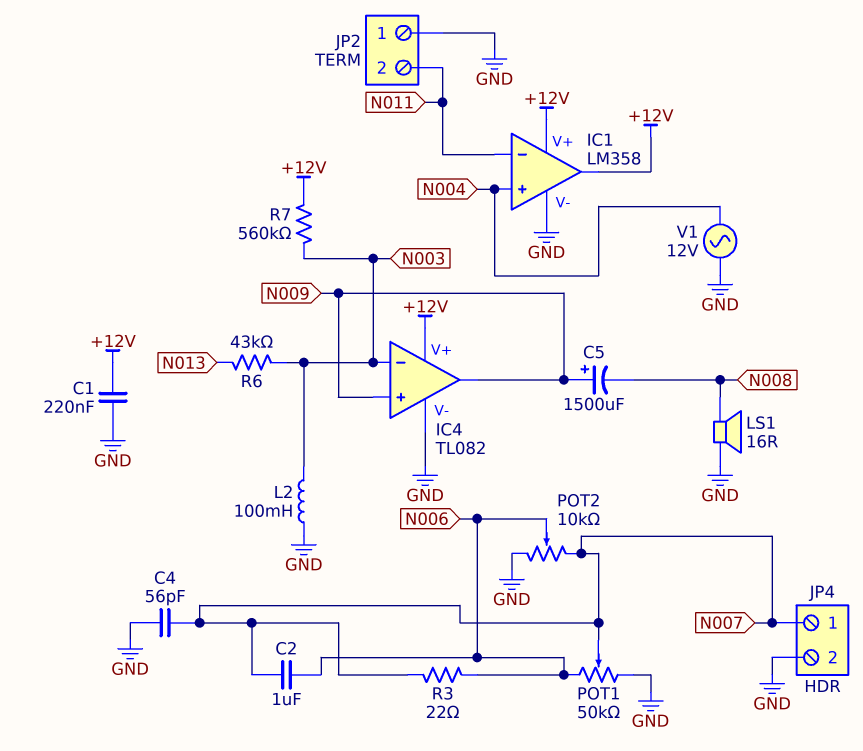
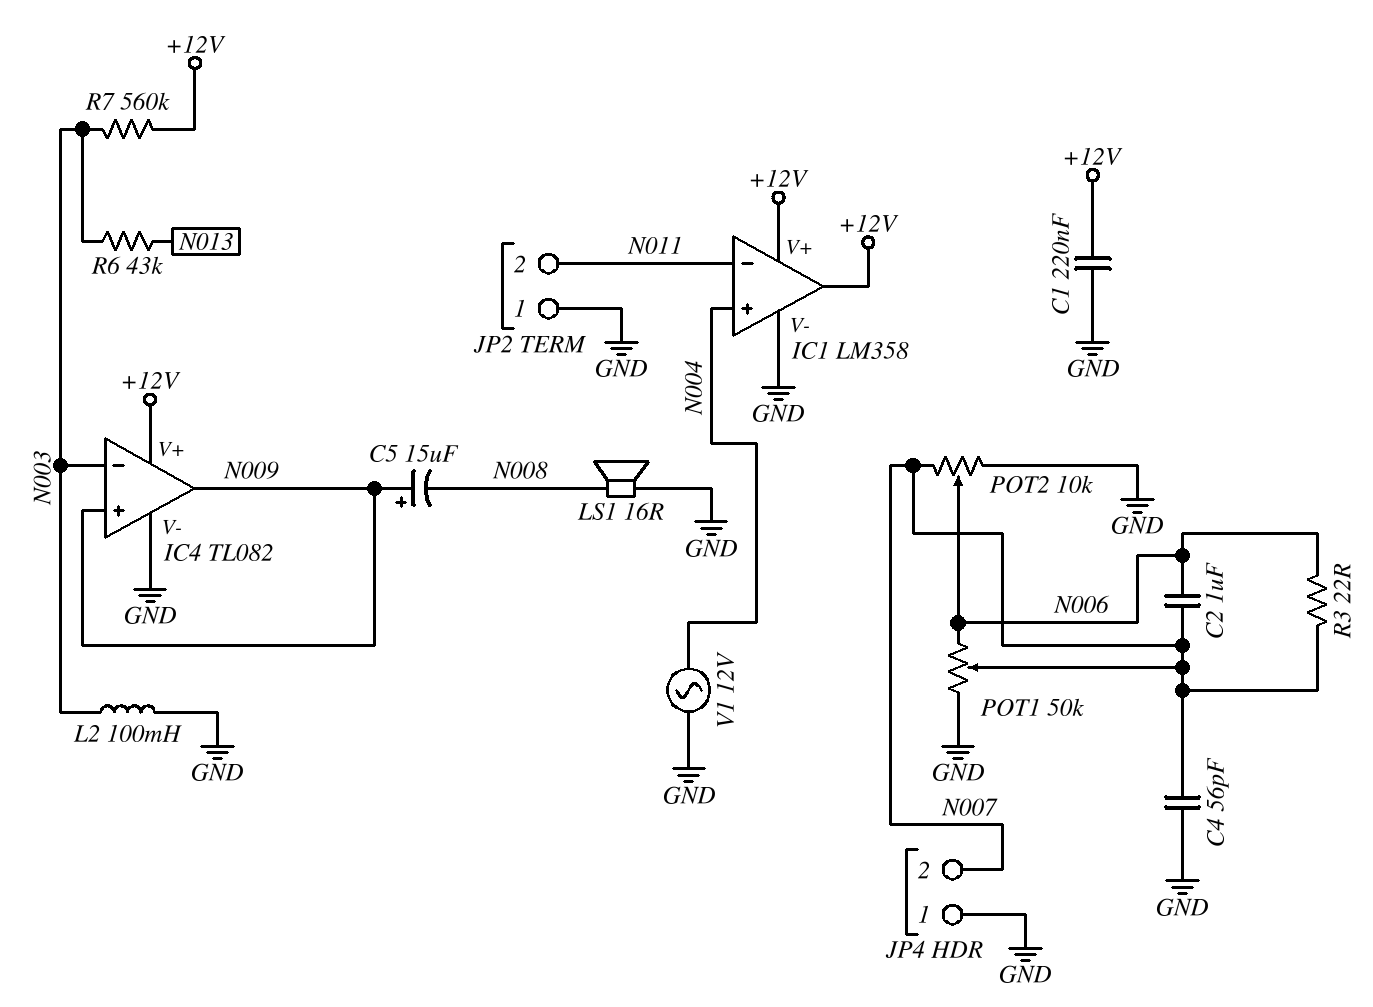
C5: 1500uF (plus N009, minus N008) -> 15uF (plus N009, minus N008)
JP4 pin 1: N007 -> GND
JP4 pin 2: GND -> N007

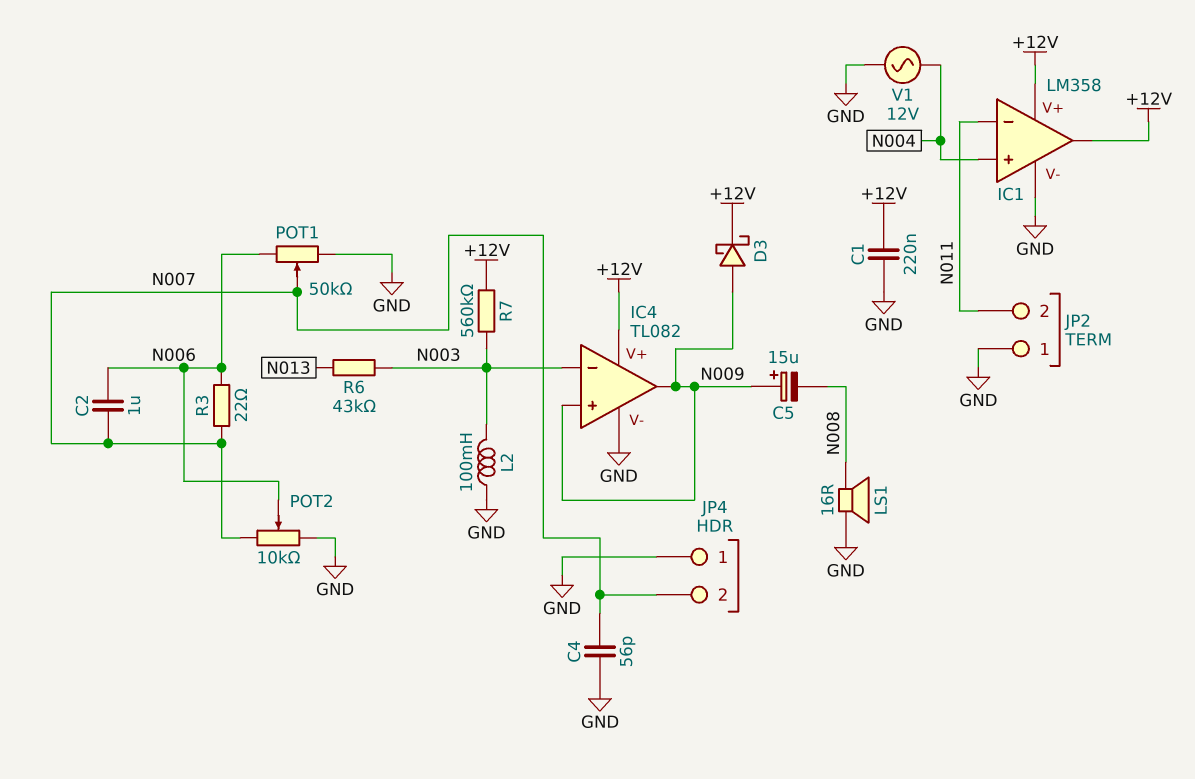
D3: none -> schottky (A N009, K +12V)

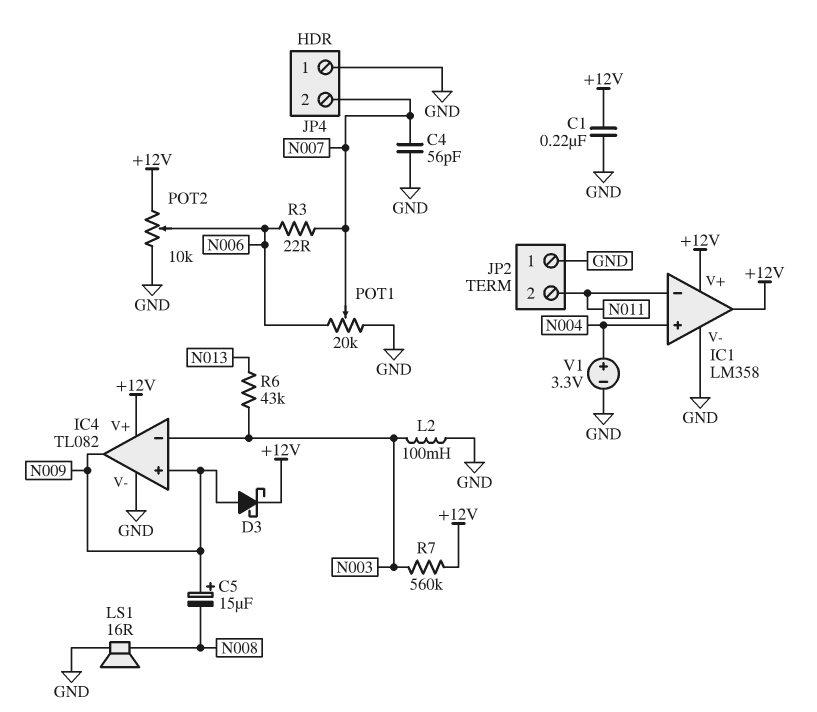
C2: 1uF (N006, N007) -> none
POT1: 50k (GND, N006, wiper N007) -> 20k (GND, N006, wiper N007)
POT2: 10k (GND, N007, wiper N006) -> 10k (+12V, GND, wiper N006)
V1: AC 12V (GND, N004) -> 3.3V (plus N004, minus GND)

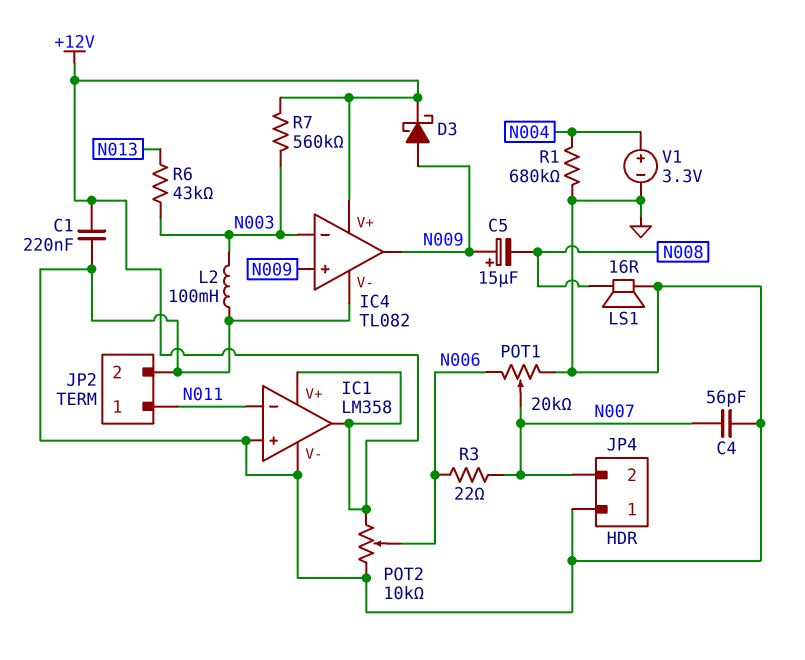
IC1 pin in+: N004 -> GND
JP2 pin 1: GND -> N011
JP2 pin 2: N011 -> GND
R1: none -> 680k (GND, N004)

